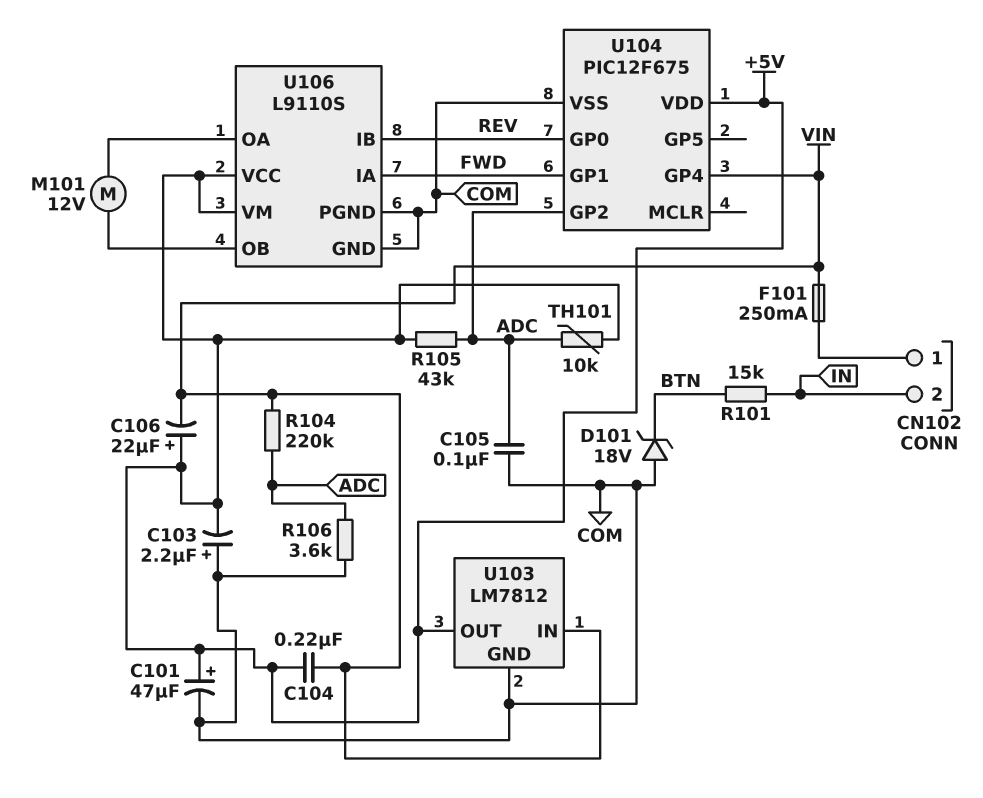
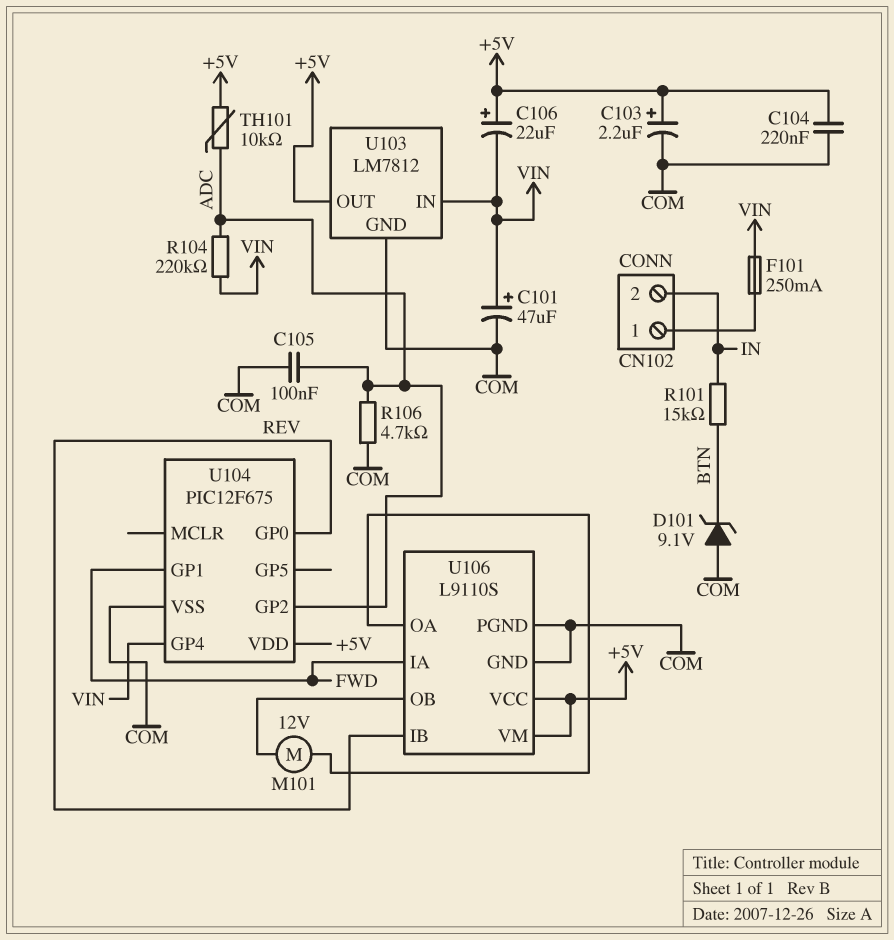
C101: 47uF (plus +5V, minus COM) -> 47uF (plus VIN, minus COM)
C103: 2.2uF (plus COM, minus +5V) -> 2.2uF (plus +5V, minus COM)
C104: 220nF (+5V, VIN) -> 220nF (+5V, COM)
D101: zener 18V (A COM, K BTN) -> zener 9.1V (A COM, K BTN)
R105: 43k (+5V, ADC) -> none
R106: 3.6k (ADC, COM) -> 4.7k (ADC, COM)

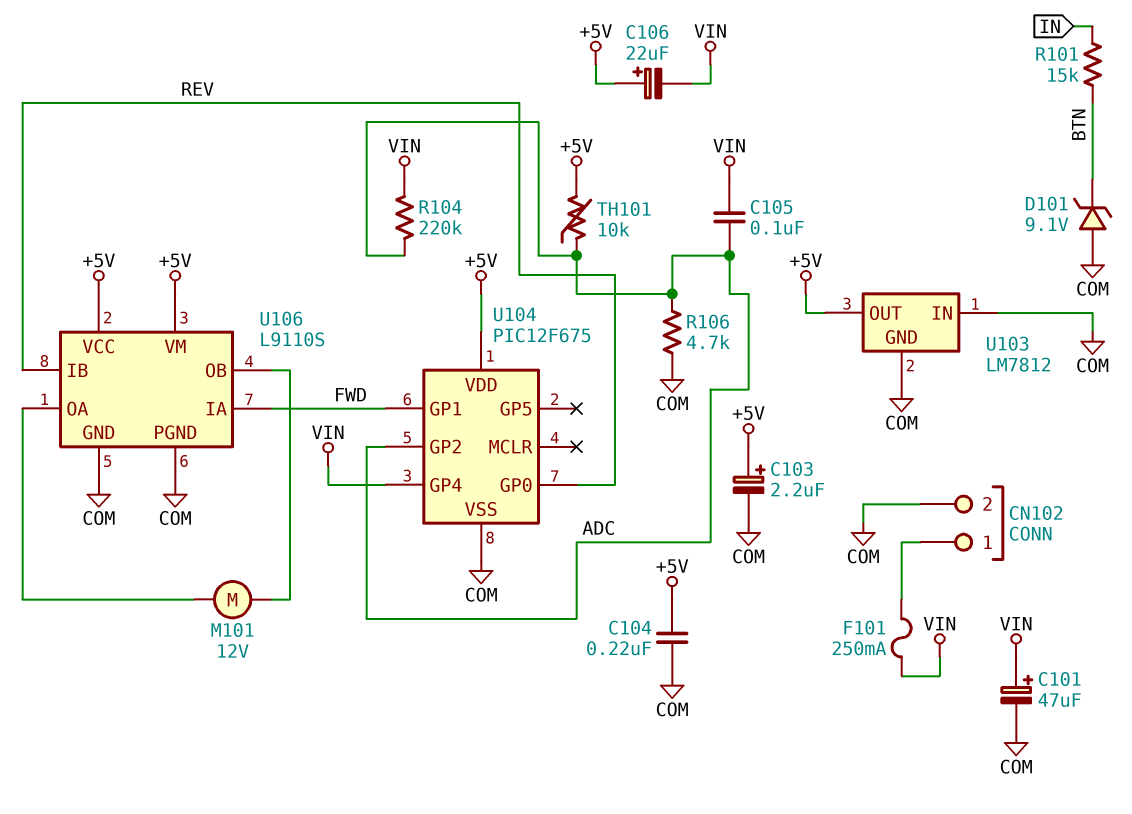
C105: 100nF (ADC, COM) -> 100nF (ADC, VIN)
CN102 pin 2: IN -> COM
U103 pin IN: VIN -> COM

